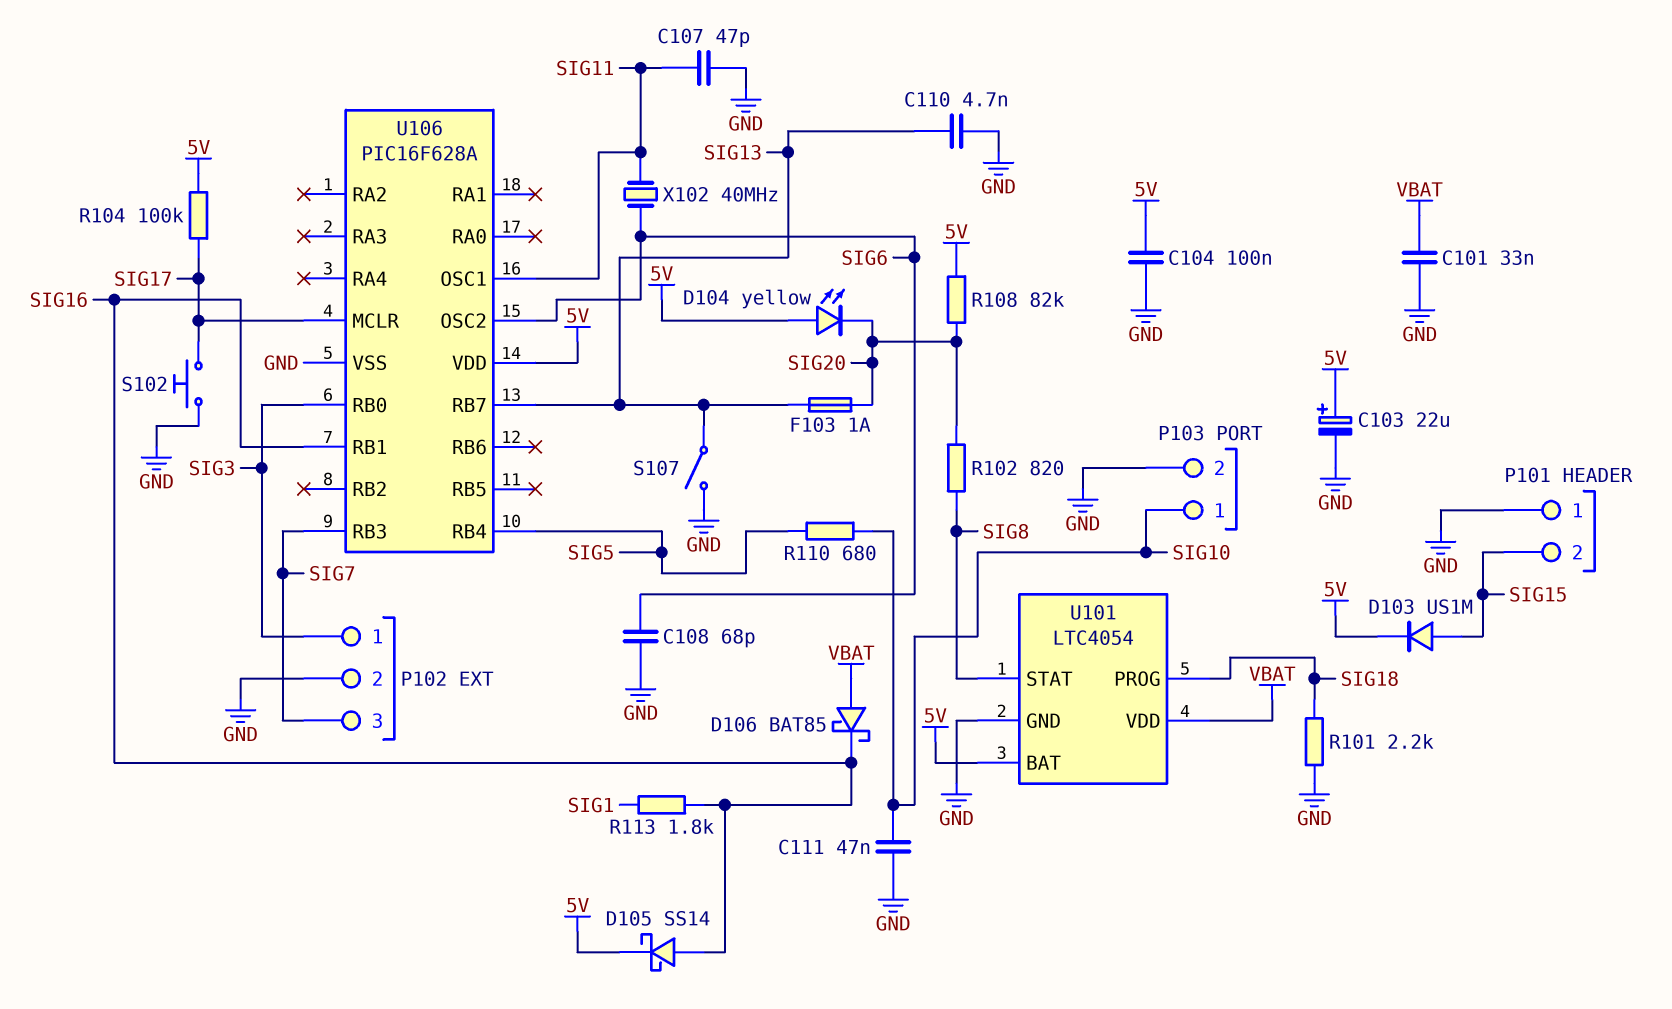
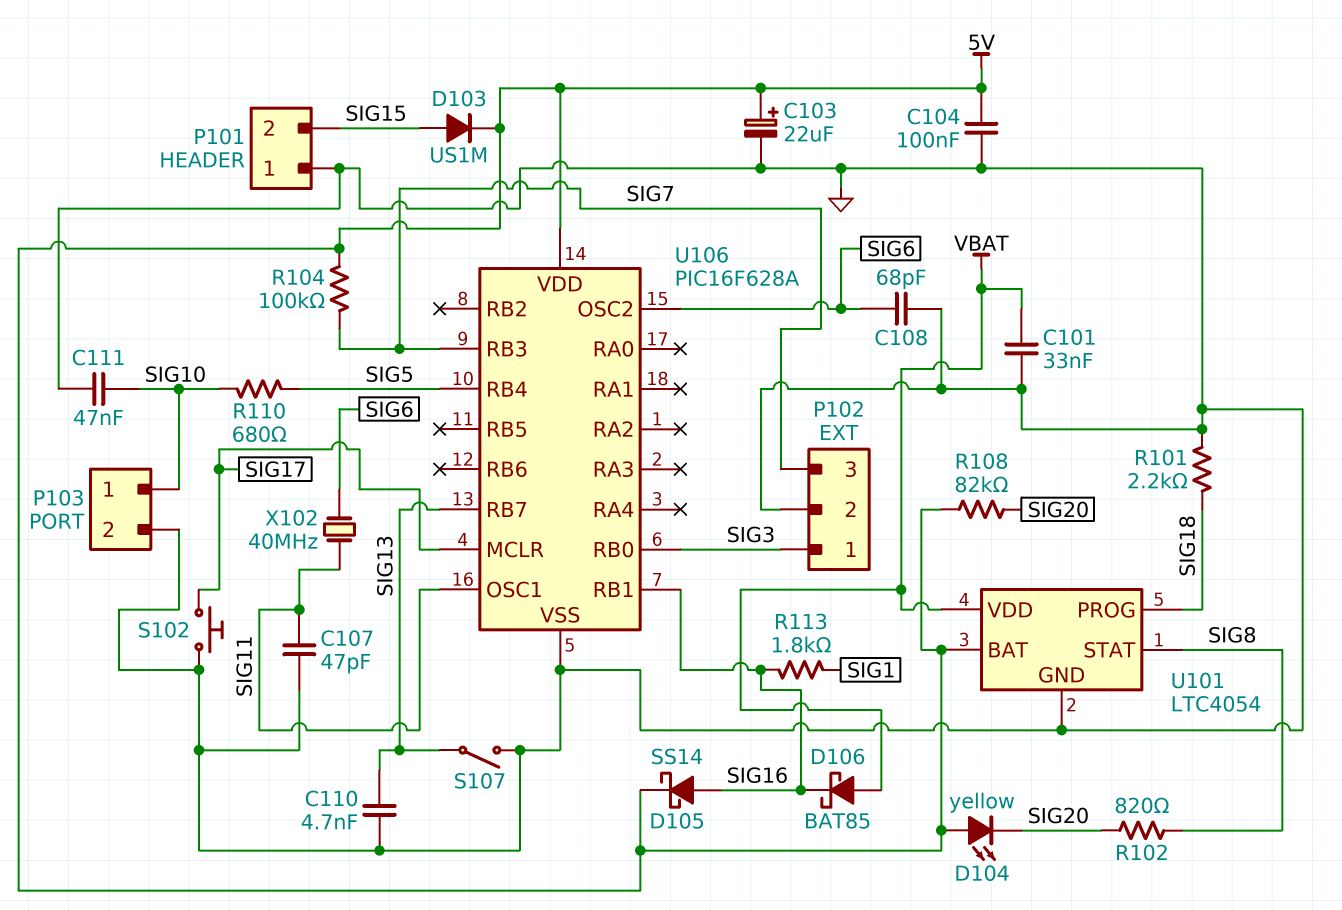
F103: 1A (SIG13, SIG20) -> none
R104: 100k (5V, SIG17) -> 100k (5V, SIG7)

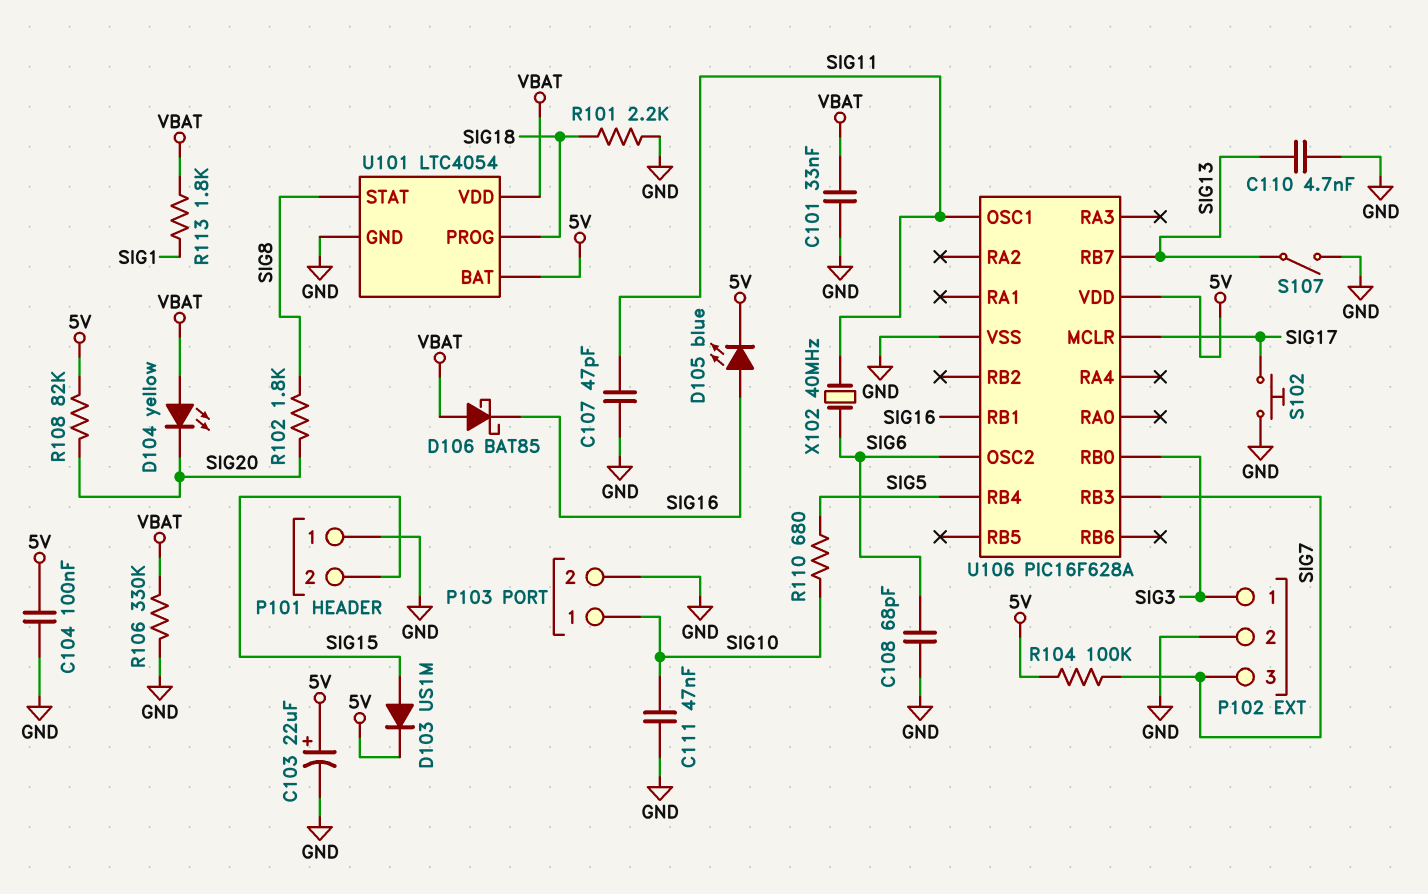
D104: LED yellow (A 5V, K SIG20) -> LED yellow (A VBAT, K SIG20)
D105: schottky SS14 (A SIG16, K 5V) -> LED blue (A SIG16, K 5V)
R102: 820 (SIG8, SIG20) -> 1.8k (SIG8, SIG20)
R106: none -> 330k (GND, VBAT)
R113: 1.8k (SIG1, SIG16) -> 1.8k (SIG1, VBAT)

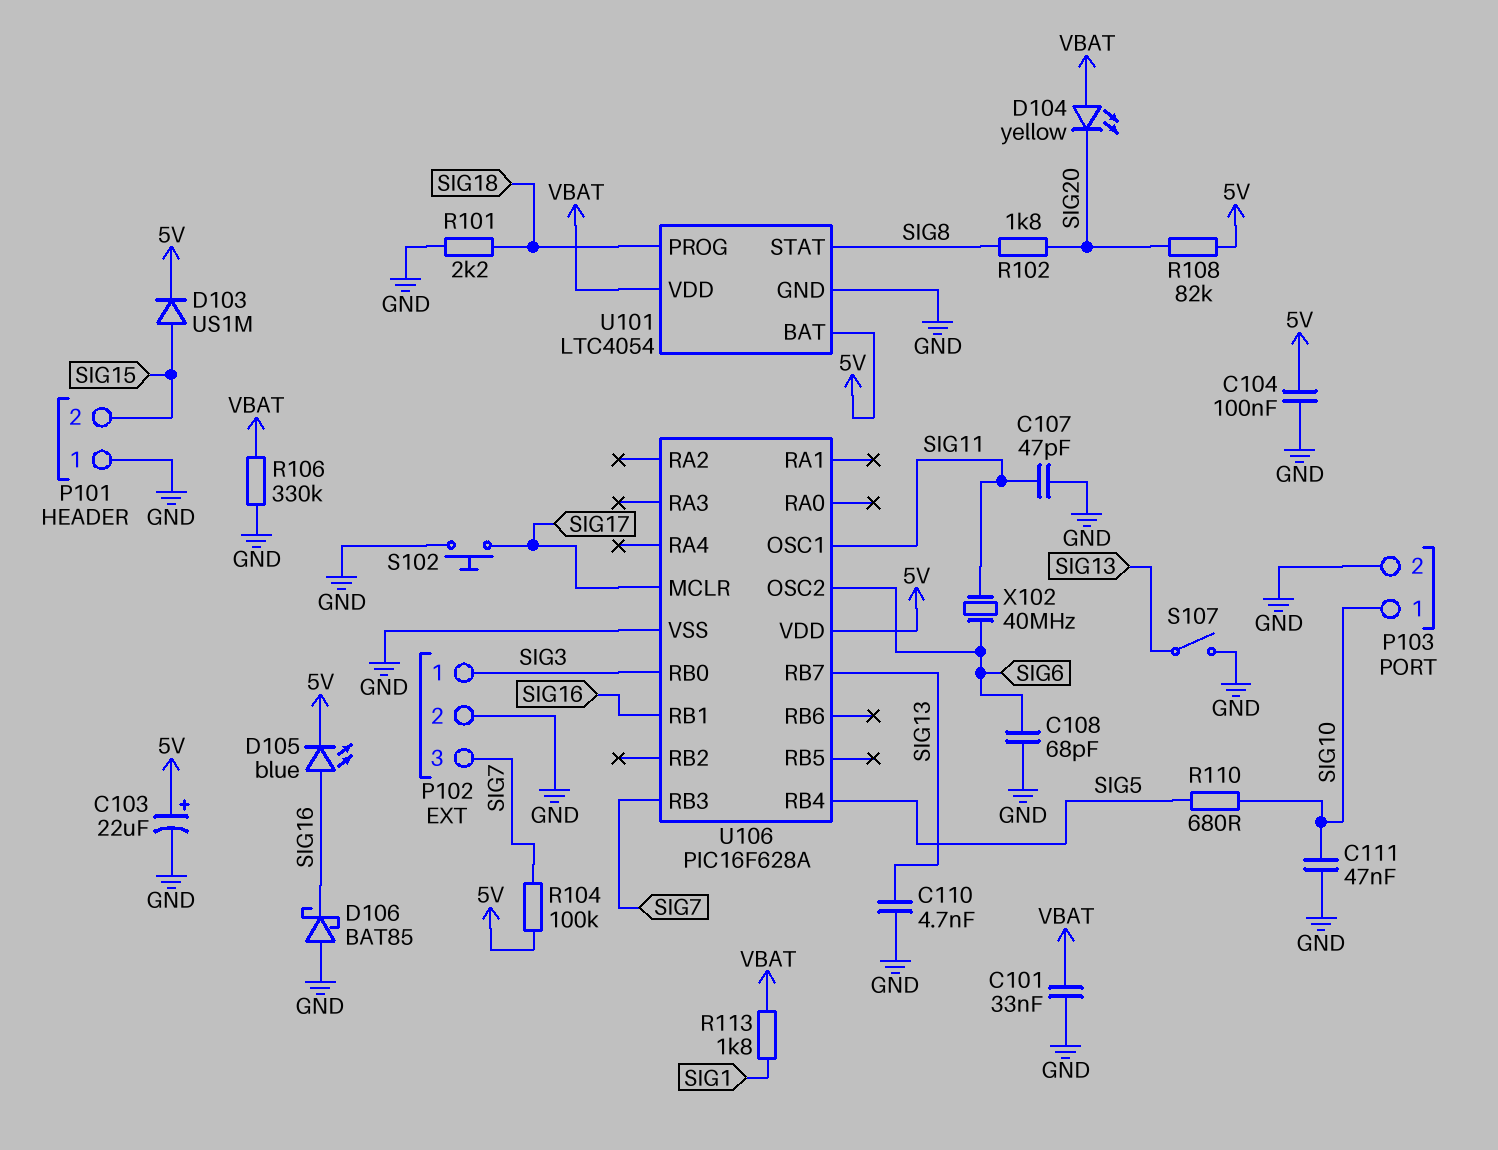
D106: schottky BAT85 (A VBAT, K SIG16) -> schottky BAT85 (A GND, K SIG16)

